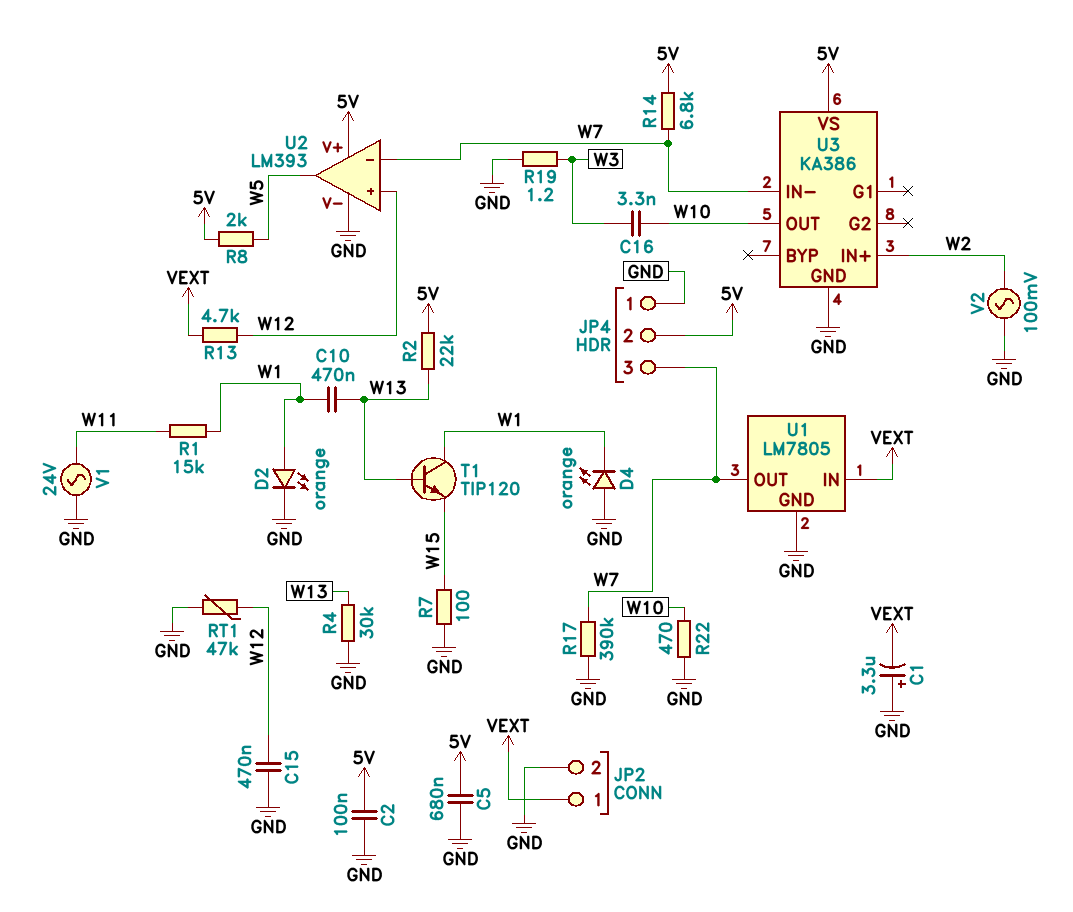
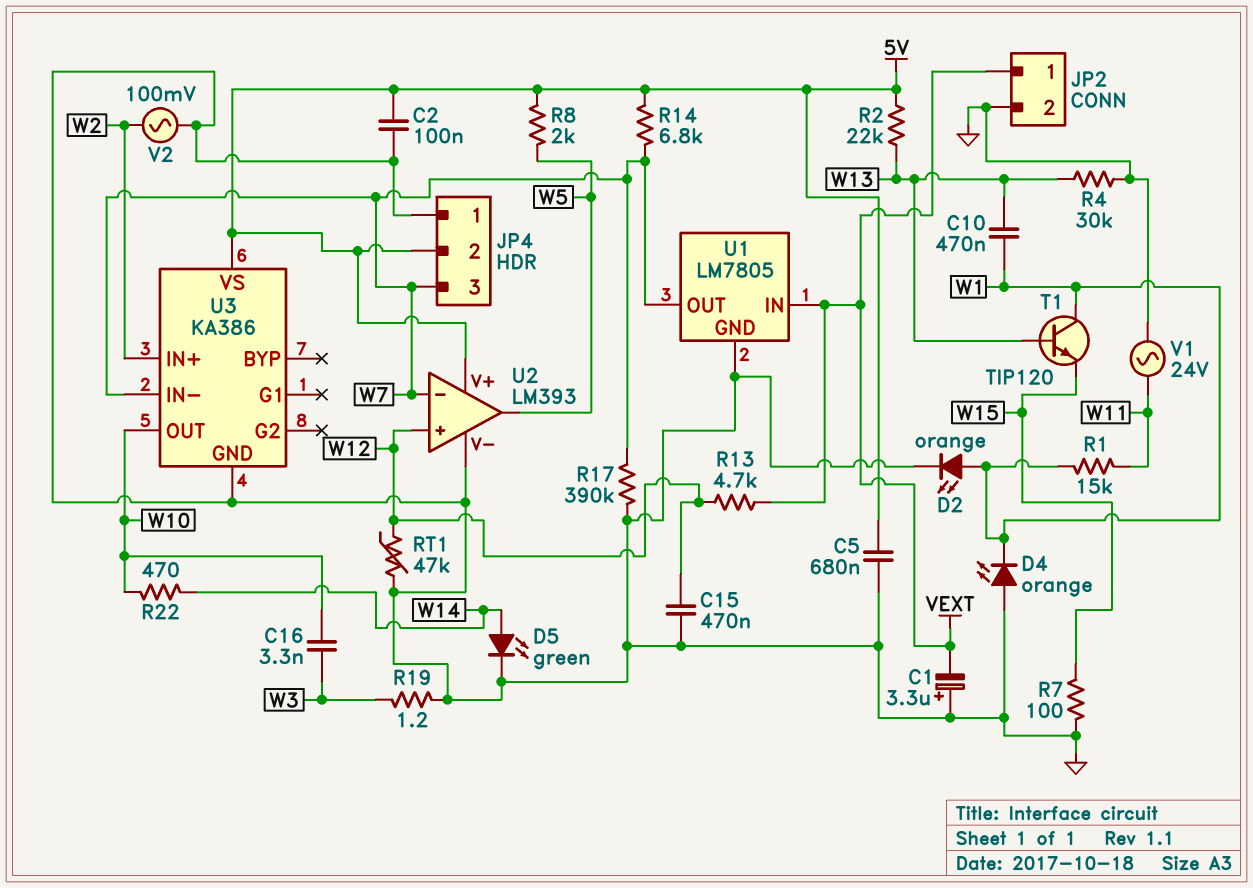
D5: none -> LED green (A W14, K GND)
R22: 470 (GND, W10) -> 470 (W10, W14)

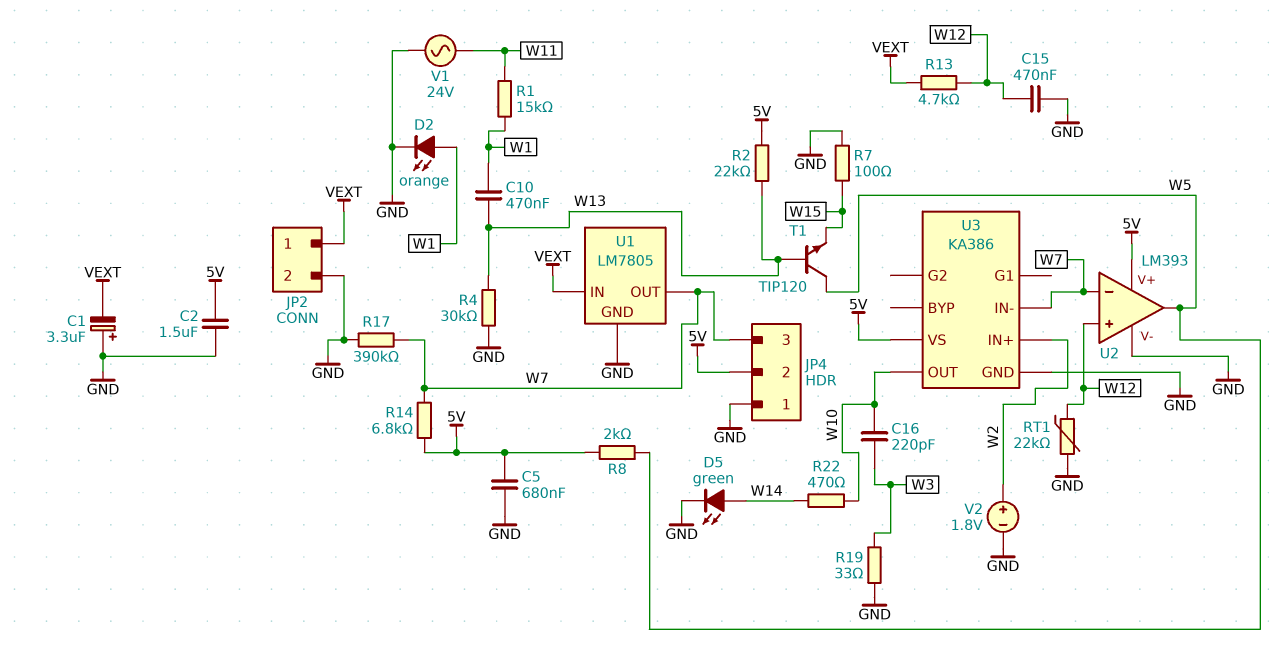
C2: 100nF (5V, GND) -> 1.5uF (5V, GND)
C16: 3.3nF (W3, W10) -> 220pF (W3, W10)
D4: LED orange (A GND, K W1) -> none
R19: 1.2 (GND, W3) -> 33 (GND, W3)
RT1: 47k (GND, W12) -> 22k (GND, W12)
T1: NPN TIP120 (B W13, C W1, E W15) -> NPN TIP120 (B W13, C W5, E W15)
V2: AC 100mV (GND, W2) -> 1.8V (plus W2, minus GND)

